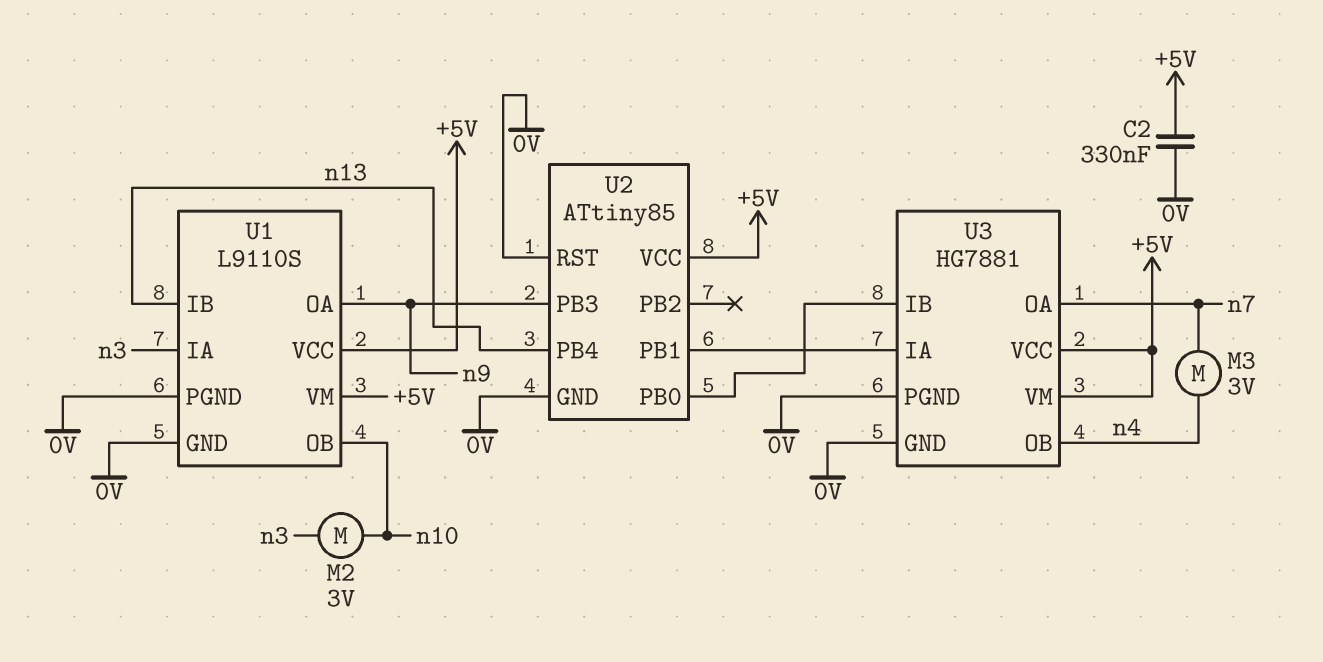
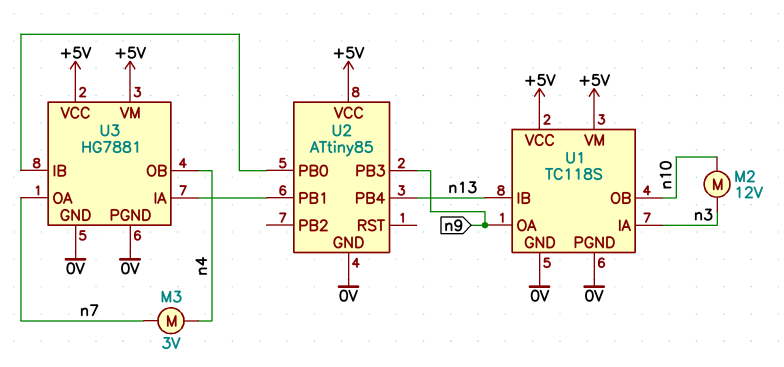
C2: 330nF (+5V, 0V) -> none
M2: motor 3V (n3, n10) -> motor 12V (n3, n10)
U1: L9110S -> TC118S
U2 pin RST: 0V -> none

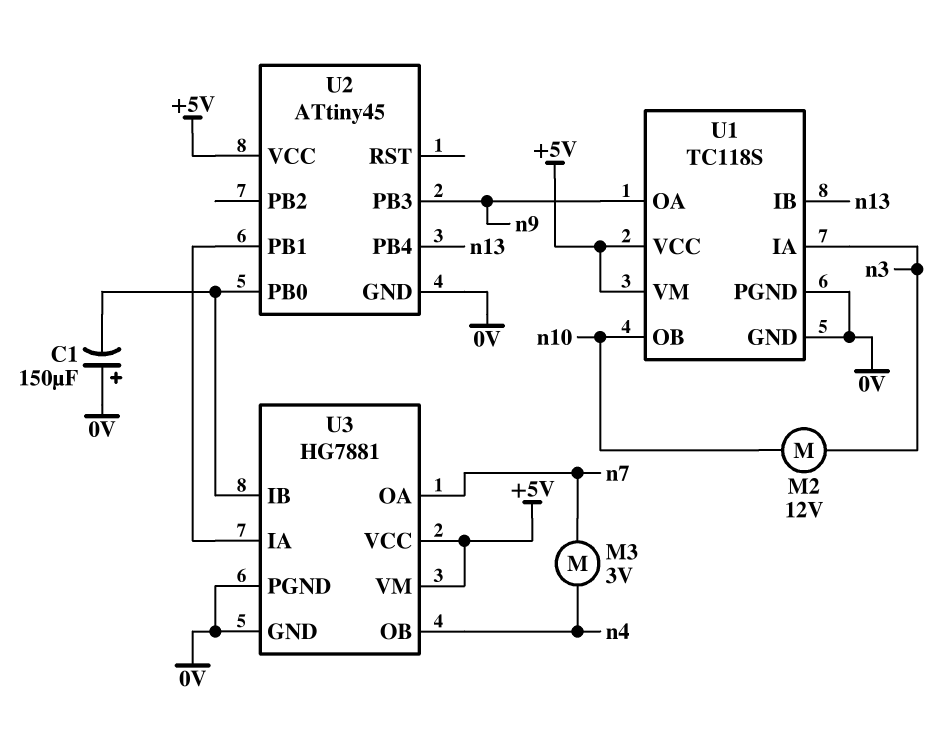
C1: none -> 150uF (plus 0V, minus U2/PB0)
U2: ATtiny85 -> ATtiny45

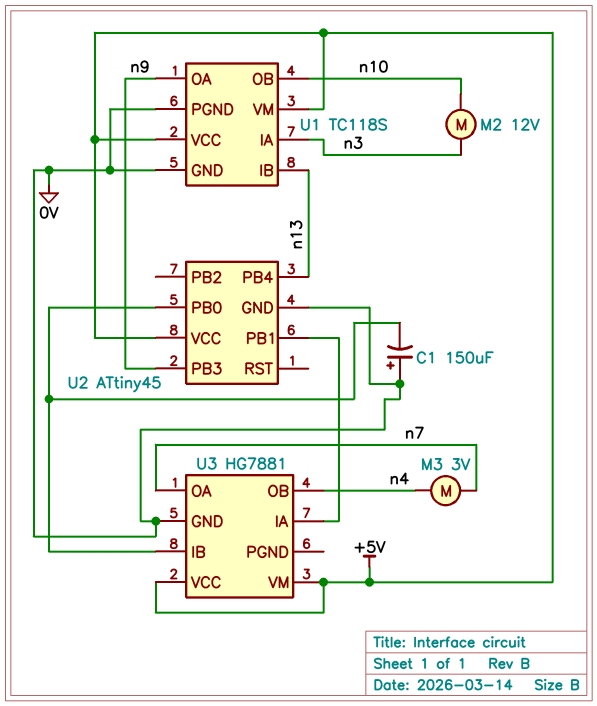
U3 pin PGND: 0V -> none

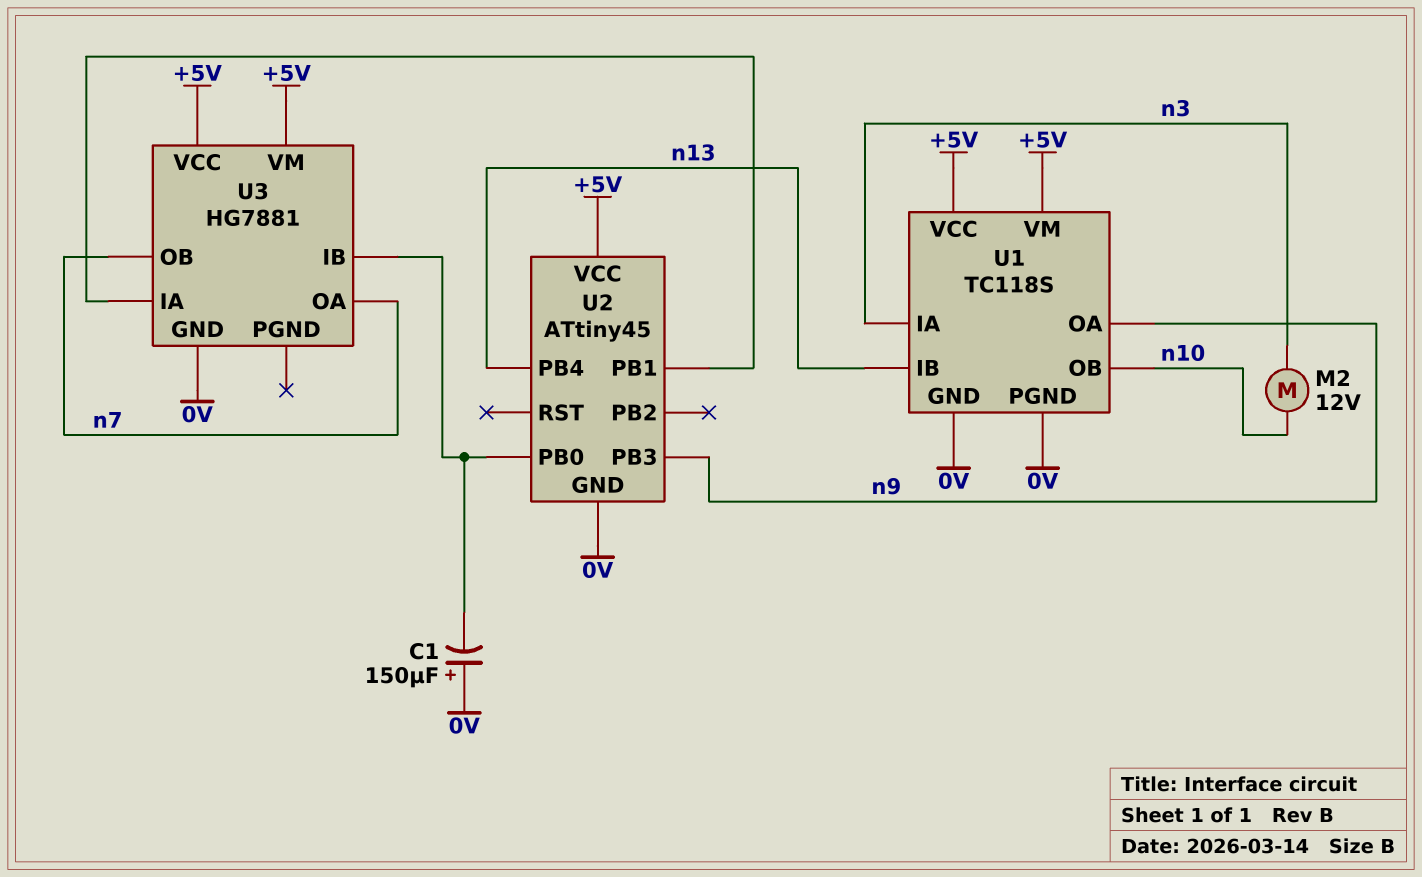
M3: motor 3V (n4, n7) -> none
U3 pin OB: n4 -> n7

